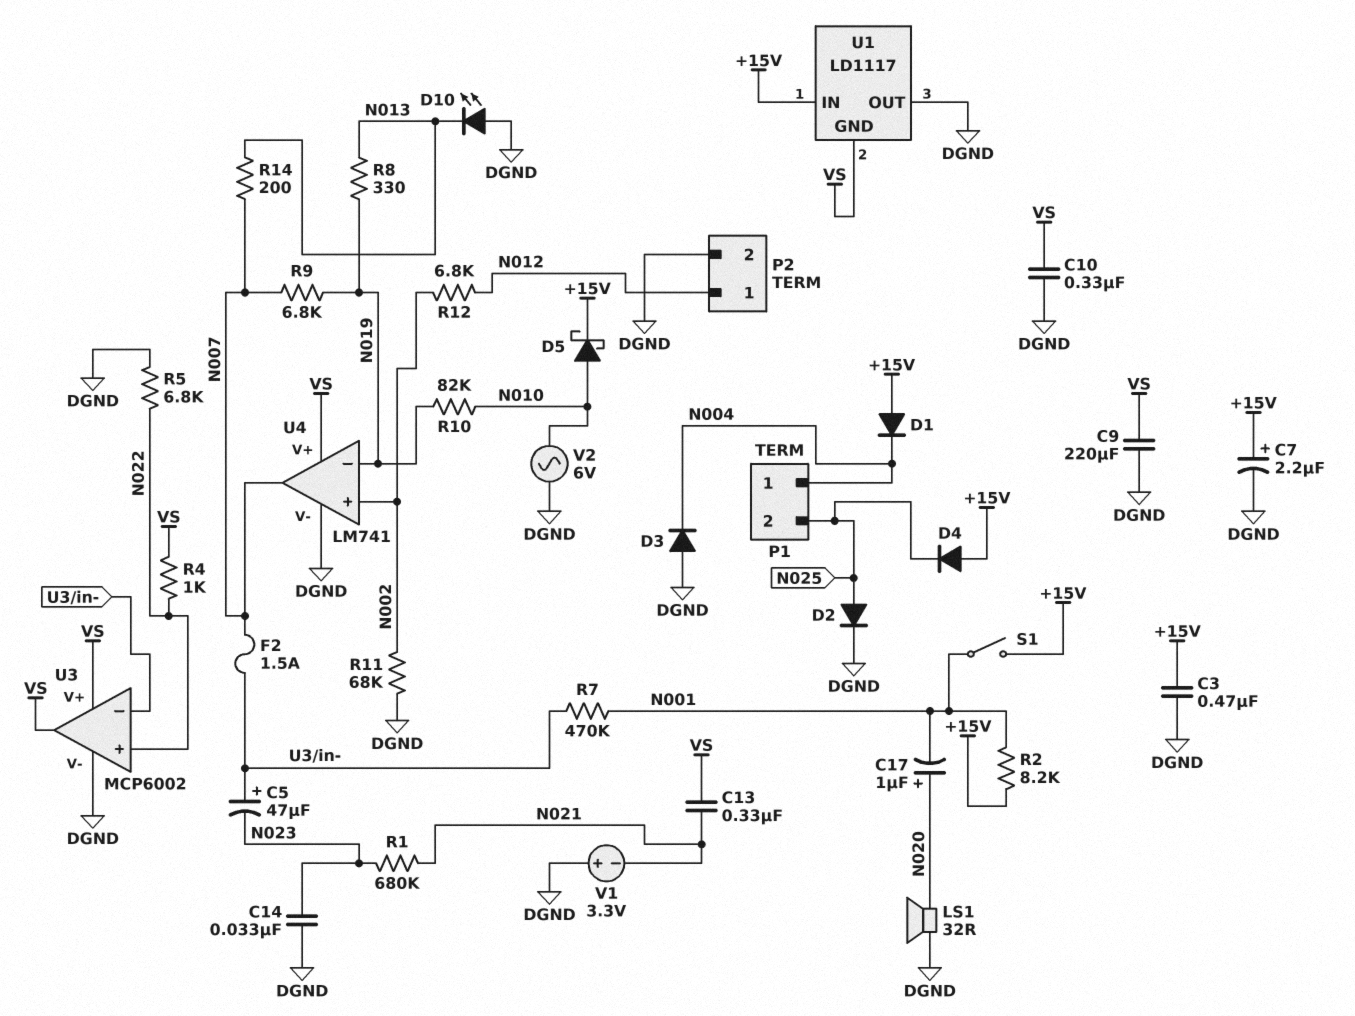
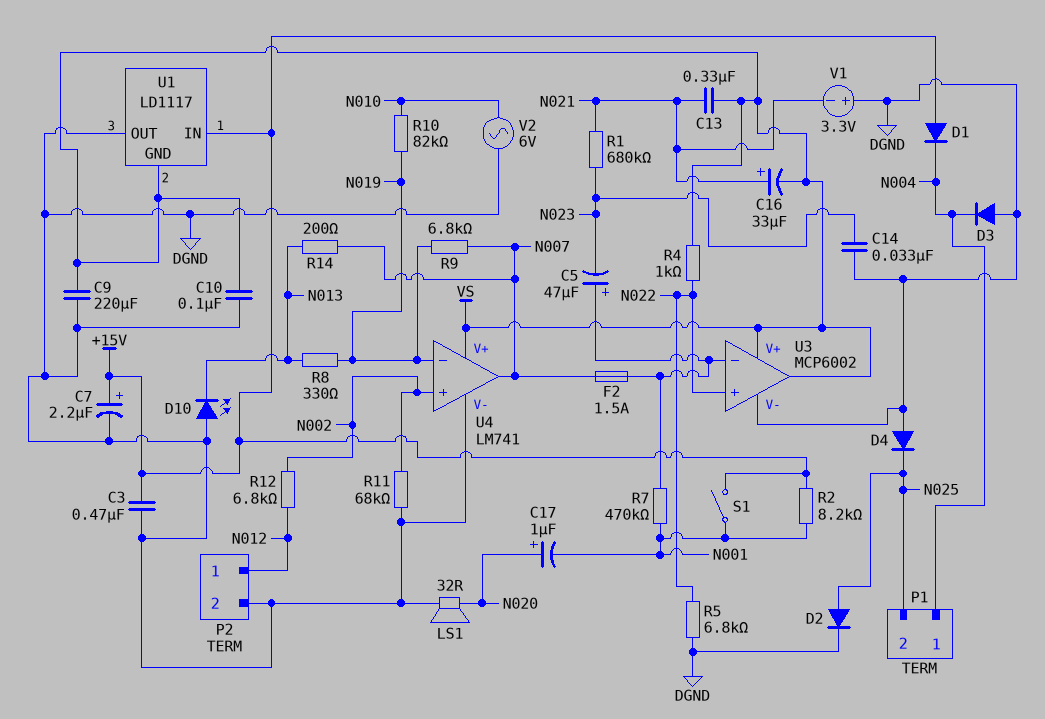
C10: 330nF (DGND, VS) -> 100nF (DGND, VS)
C16: none -> 33uF (plus N021, minus VS)
D4: diode (A +15V, K N025) -> diode (A DGND, K N025)
D5: schottky (A N010, K +15V) -> none

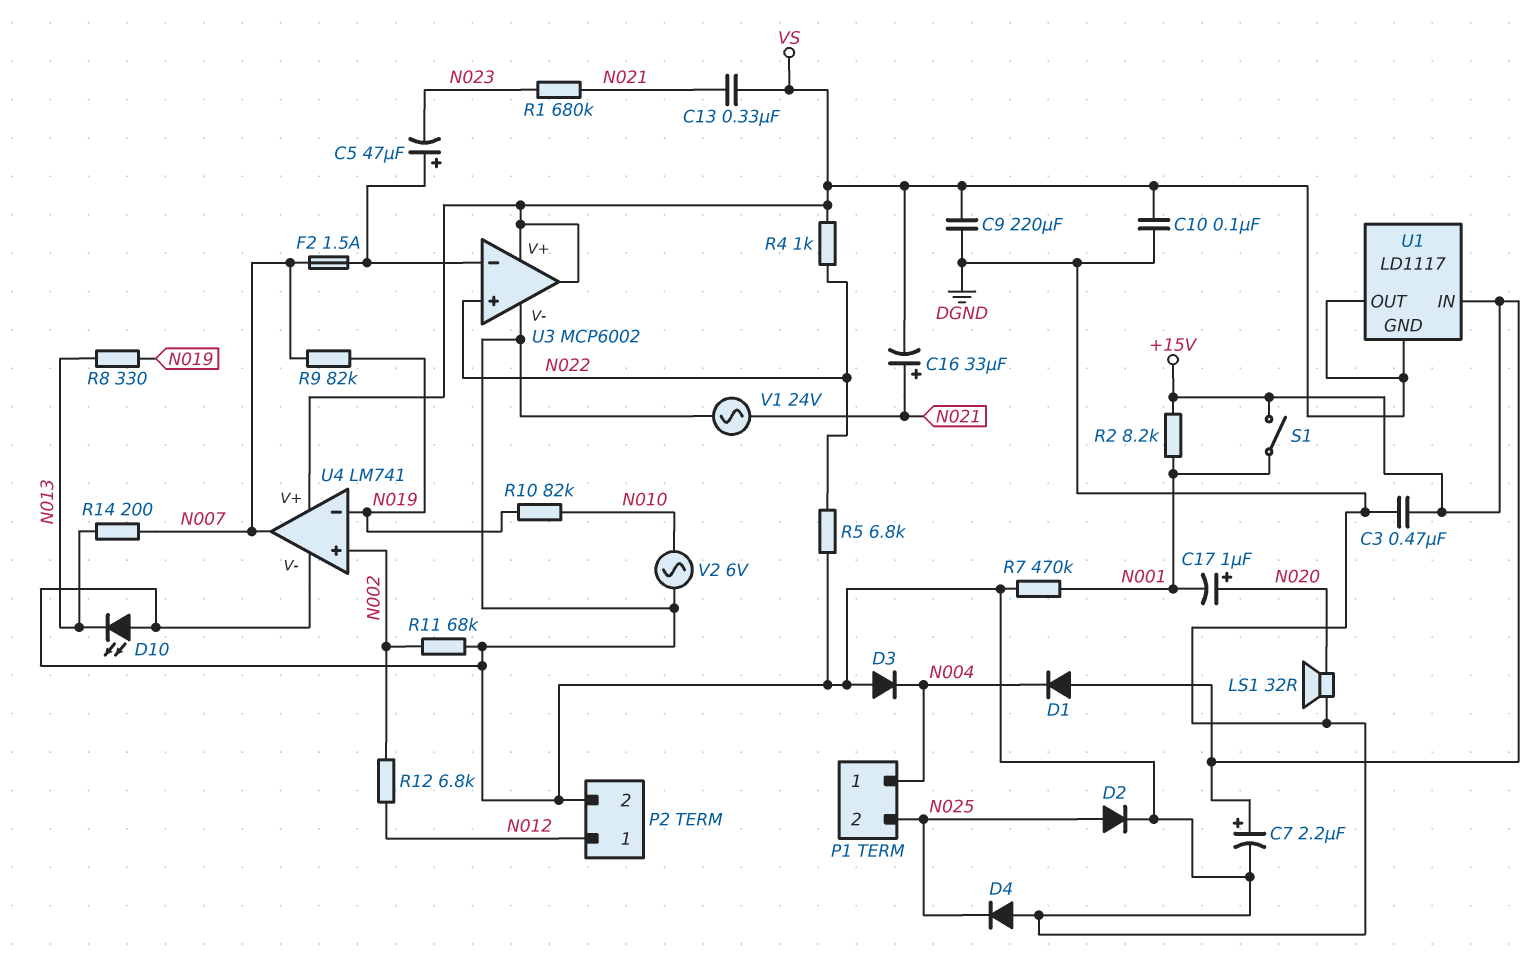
C14: 33nF (DGND, N023) -> none
R7: 470k (N001, U3/in-) -> 470k (DGND, N001)
R9: 6.8k (N007, N019) -> 82k (N007, N019)
U1 pin OUT: DGND -> VS
V1: 3.3V (plus DGND, minus N021) -> AC 24V (DGND, N021)

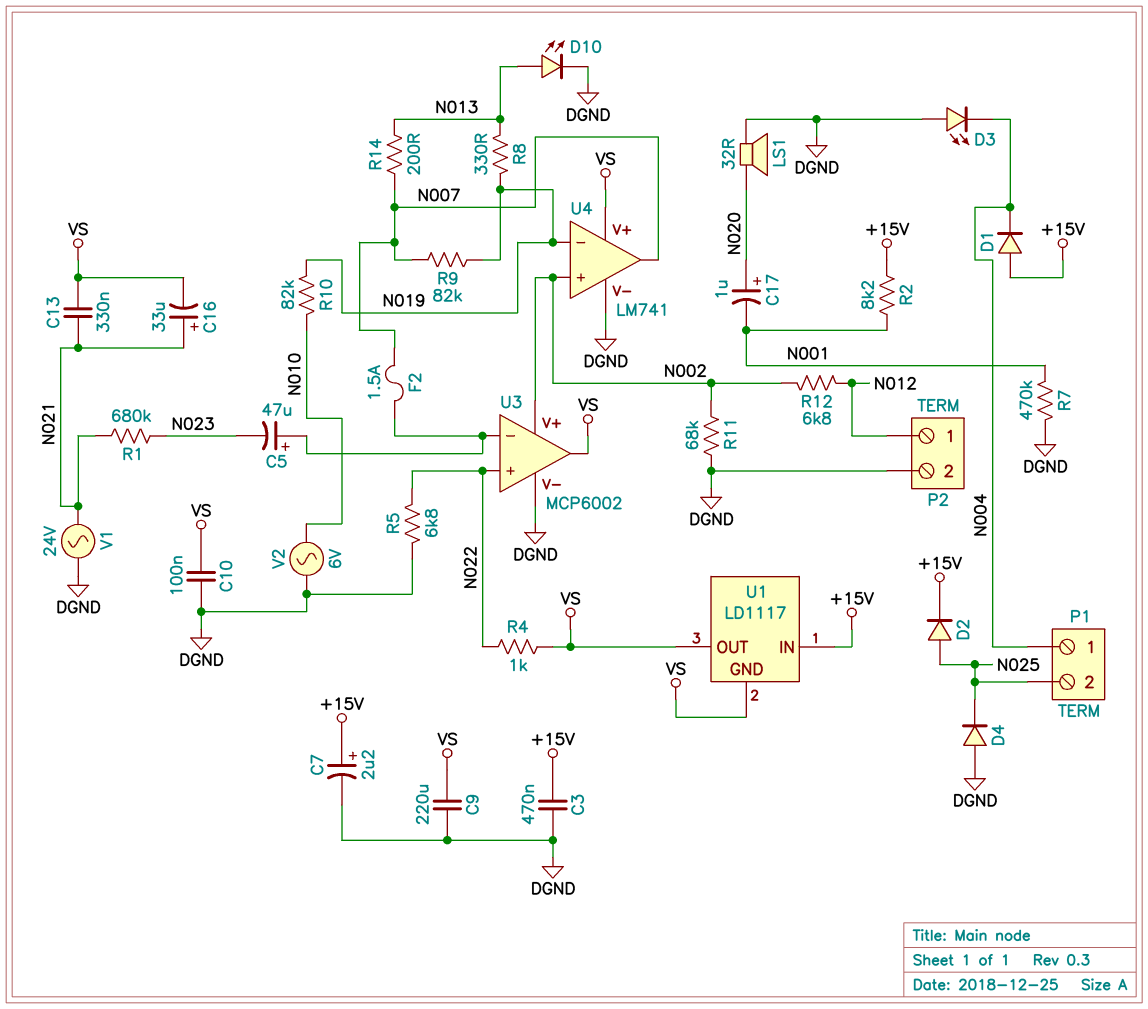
D2: diode (A N025, K DGND) -> diode (A N025, K +15V)
D3: diode (A DGND, K N004) -> LED (A DGND, K N004)
D10: LED (A DGND, K N013) -> LED (A N013, K DGND)
S1: switch (+15V, N001) -> none
U3 pin V+: VS -> N002

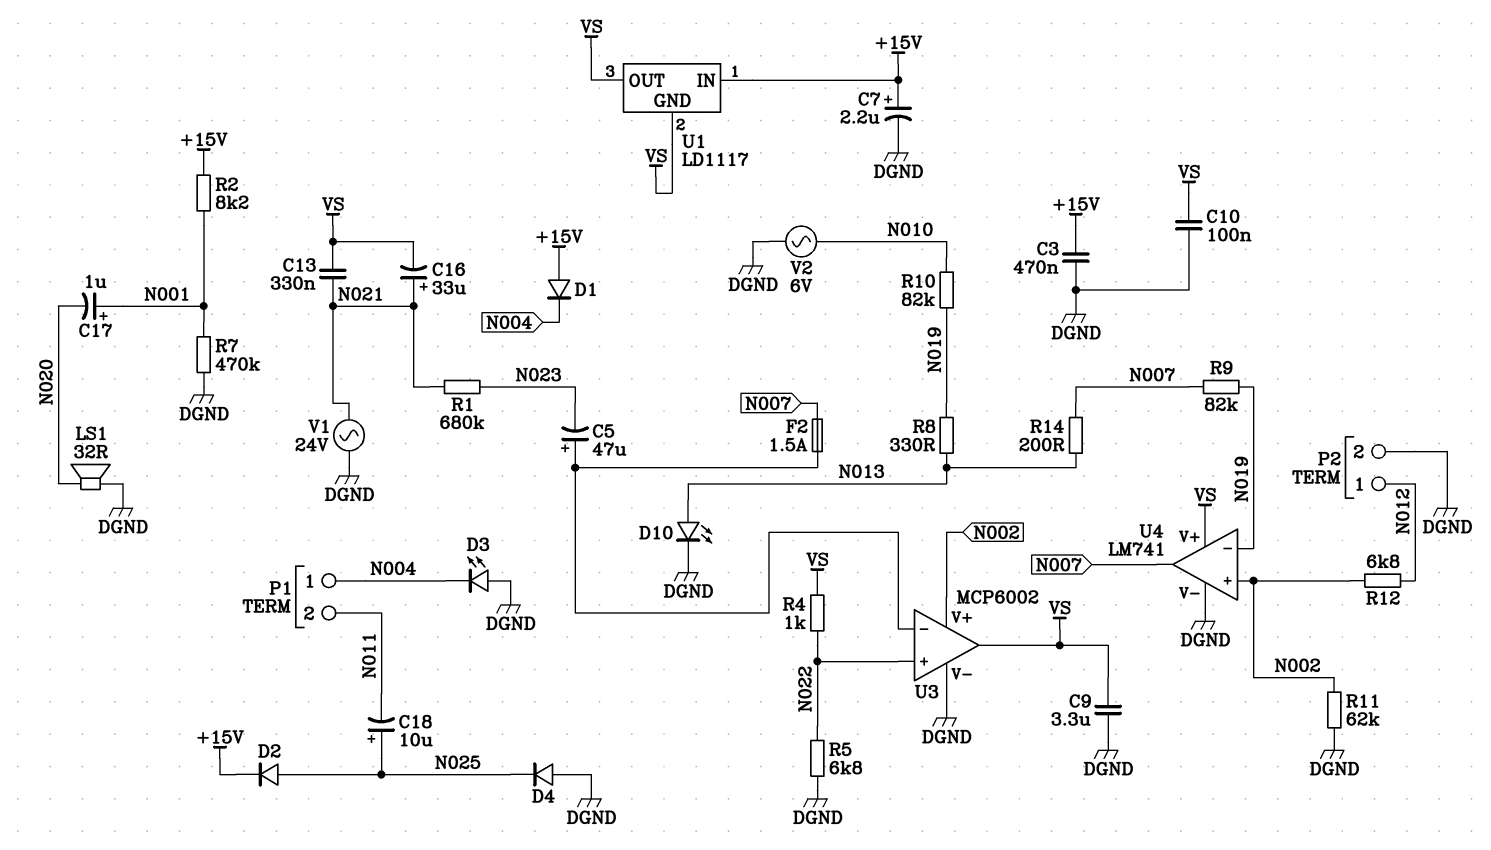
C9: 220uF (DGND, VS) -> 3.3uF (DGND, VS)
C17: 1uF (plus N020, minus N001) -> 1uF (plus N001, minus N020)
C18: none -> 10uF (plus N025, minus N011)
P1 pin 2: N025 -> N011
R11: 68k (DGND, N002) -> 62k (DGND, N002)

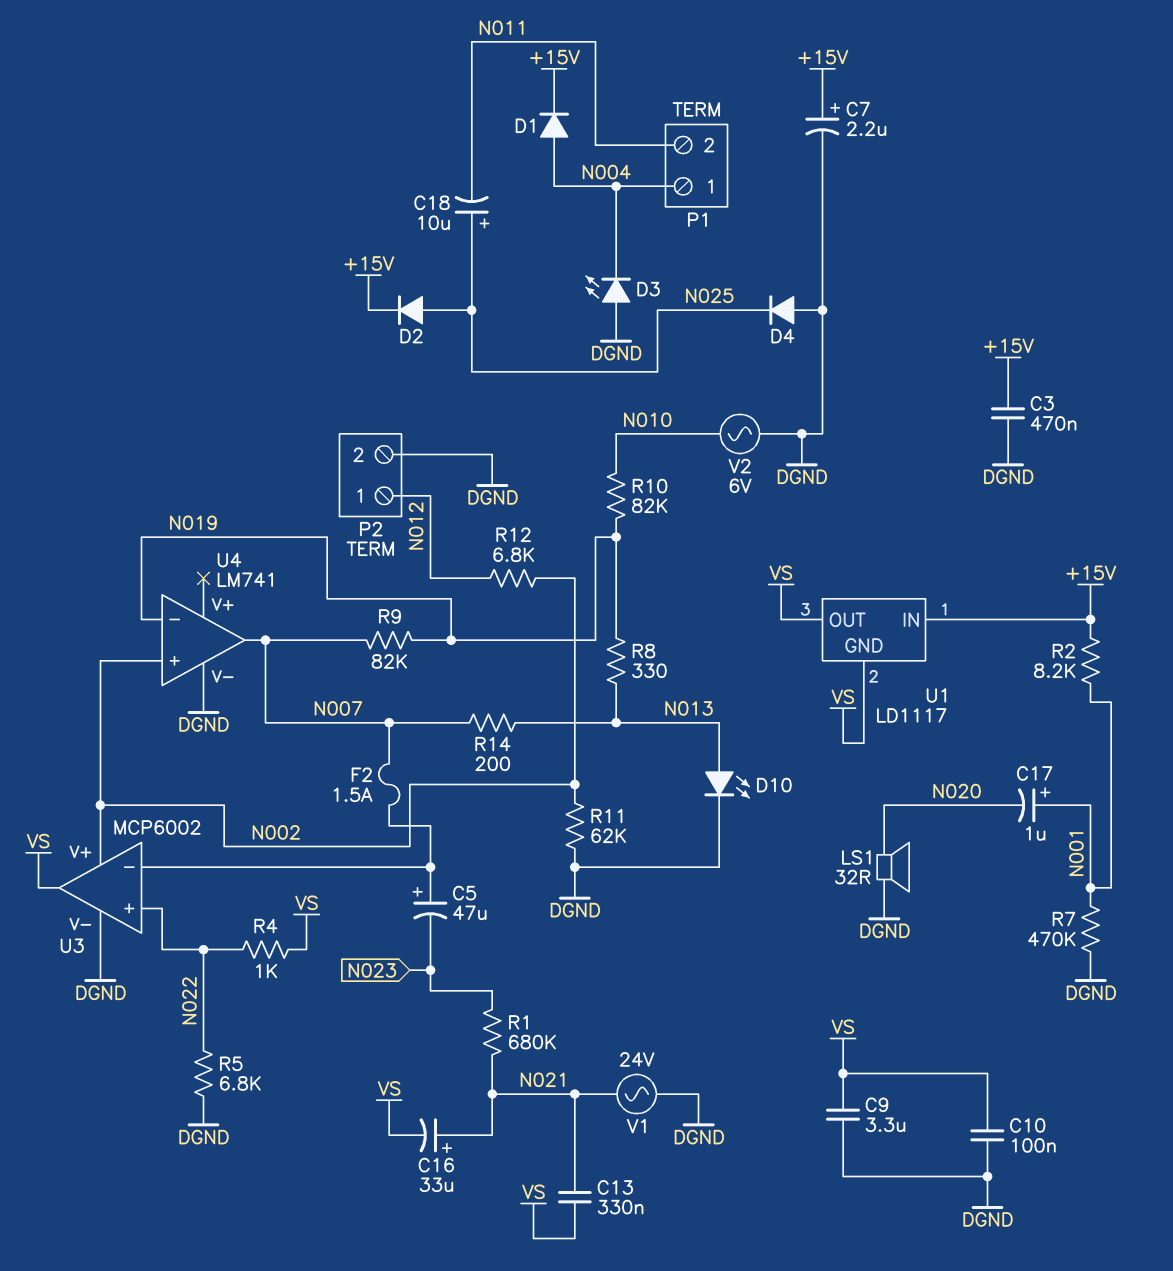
D1: diode (A +15V, K N004) -> diode (A N004, K +15V)
U4 pin V+: VS -> none

